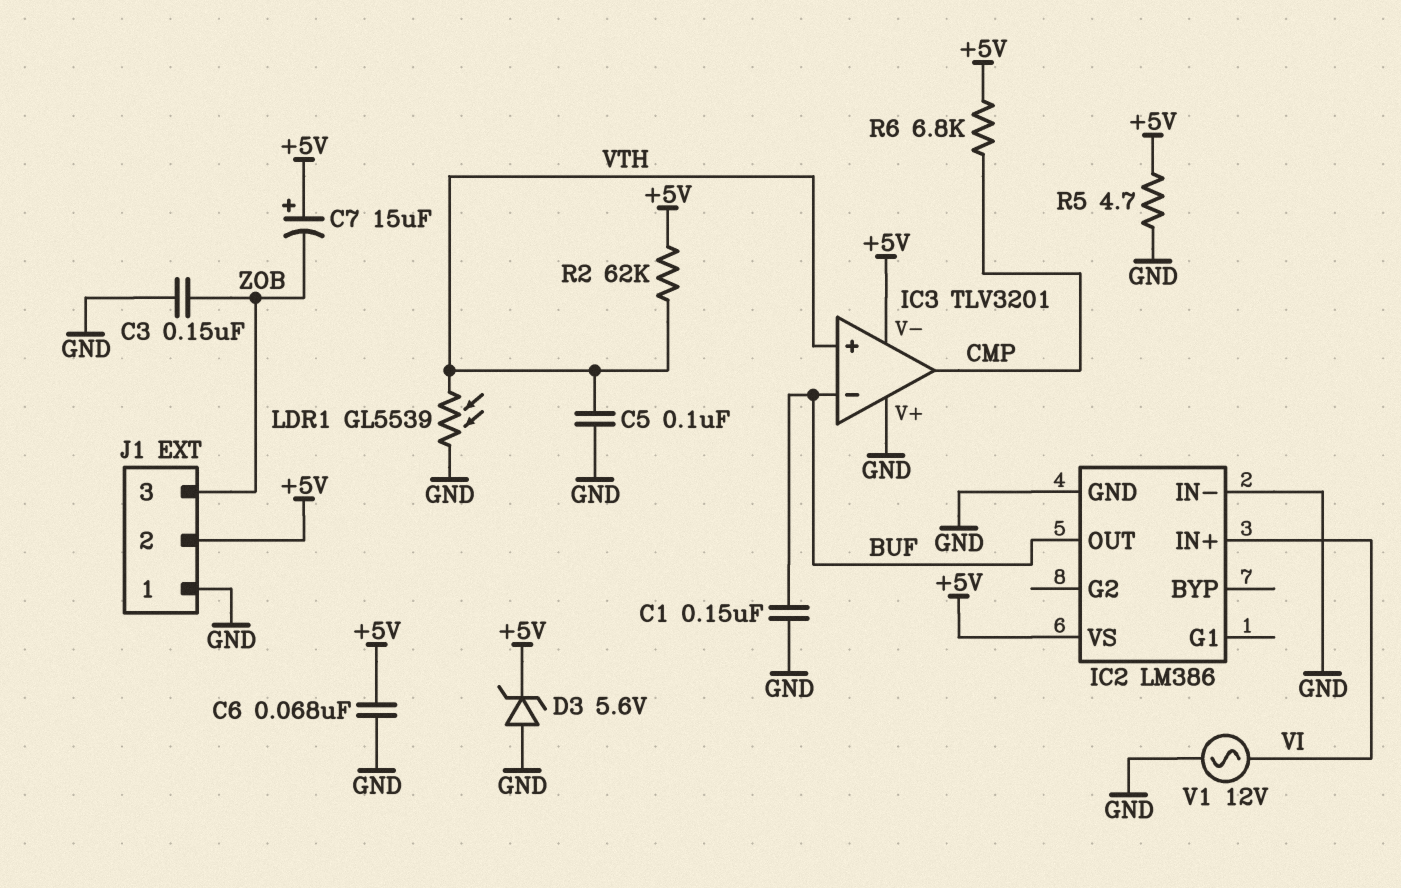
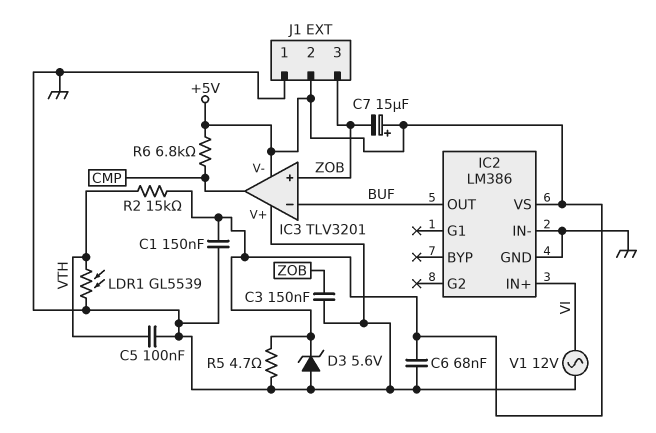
C1: 150nF (BUF, GND) -> 150nF (+5V, GND)
IC3 pin in+: VTH -> ZOB
R2: 62k (+5V, VTH) -> 15k (+5V, VTH)

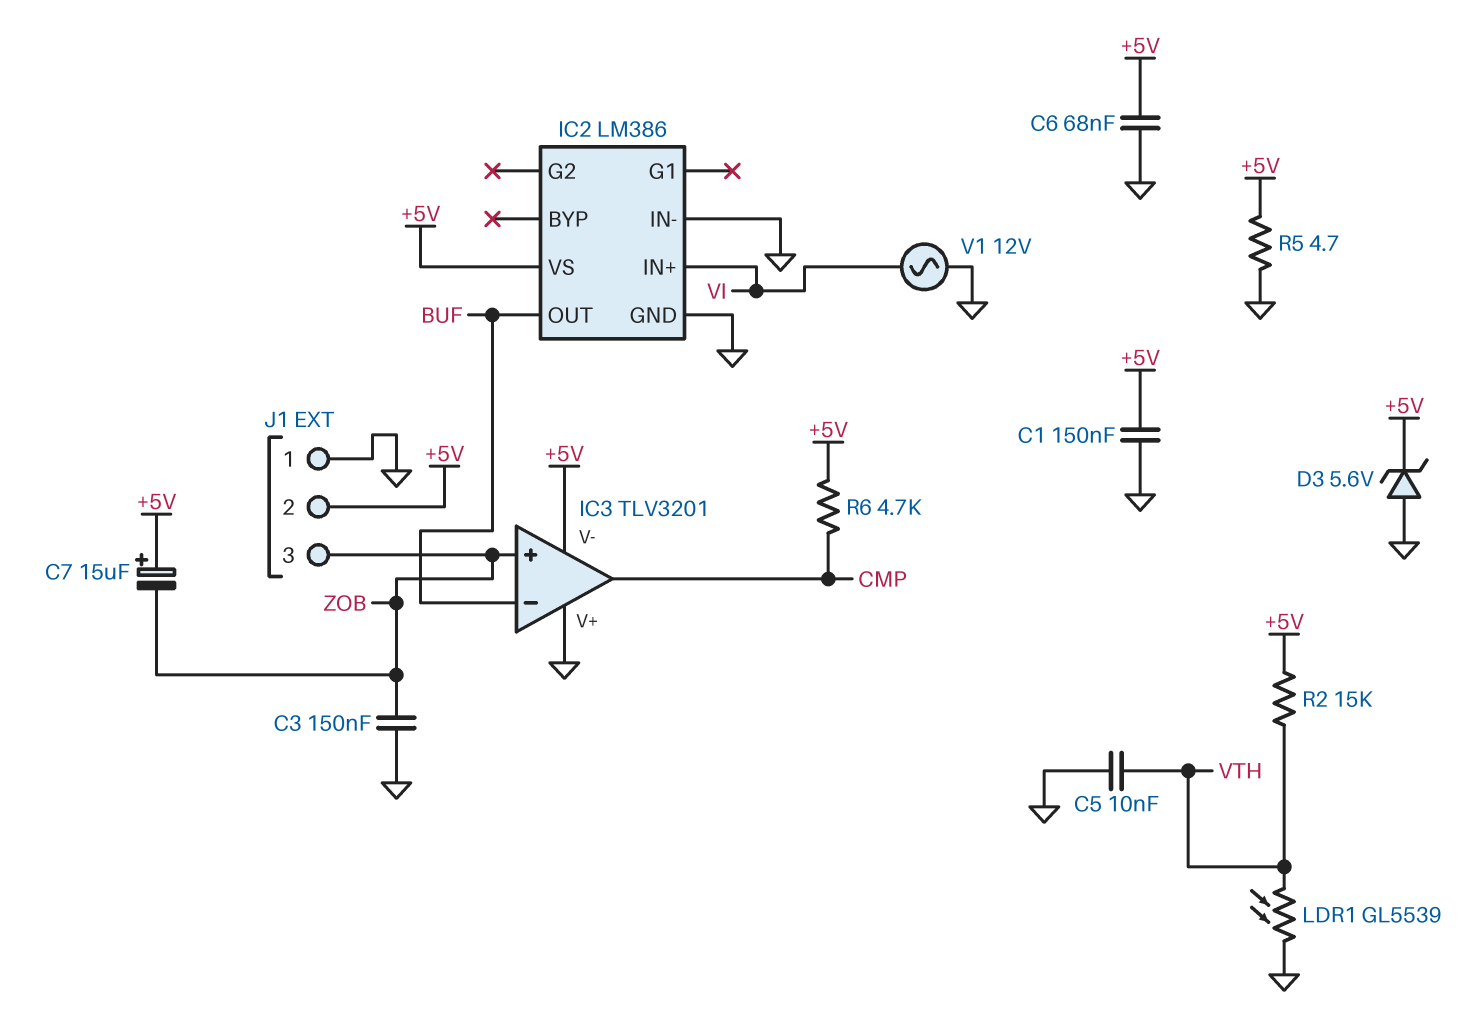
C5: 100nF (GND, VTH) -> 10nF (GND, VTH)
R6: 6.8k (+5V, CMP) -> 4.7k (+5V, CMP)

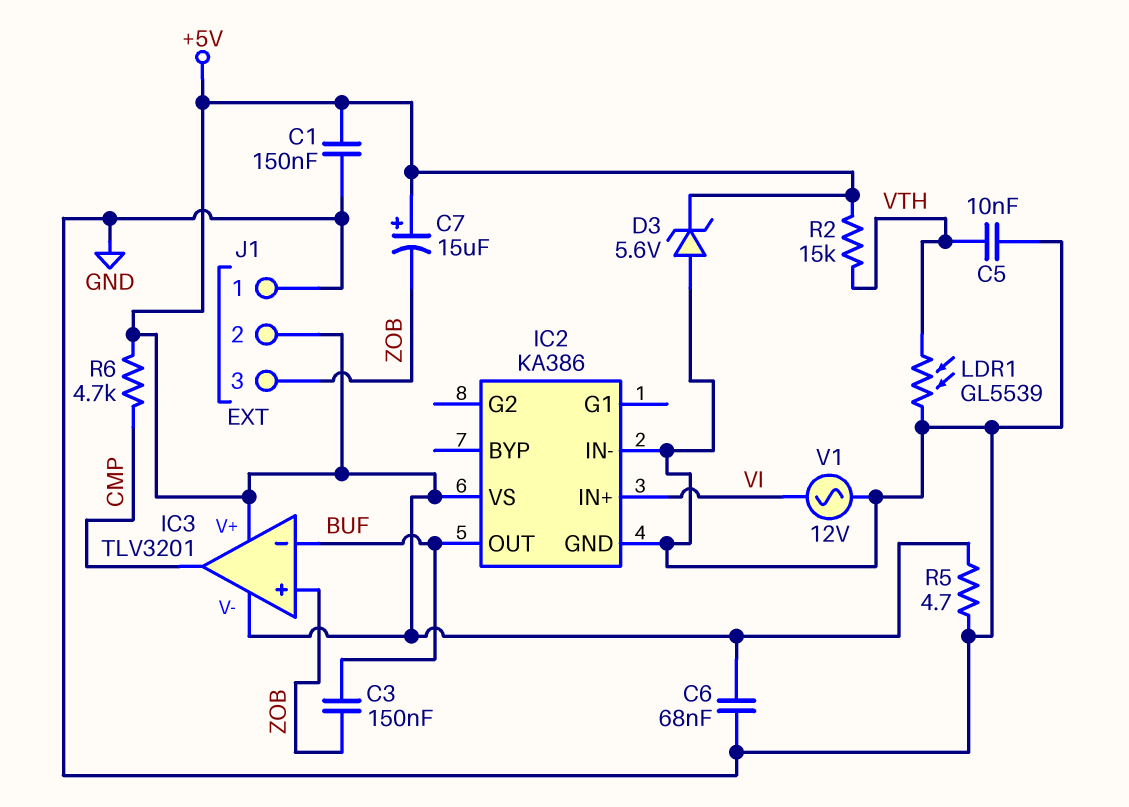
C3: 150nF (GND, ZOB) -> 150nF (BUF, ZOB)
IC2: LM386 -> KA386
IC3 pin V+: GND -> +5V

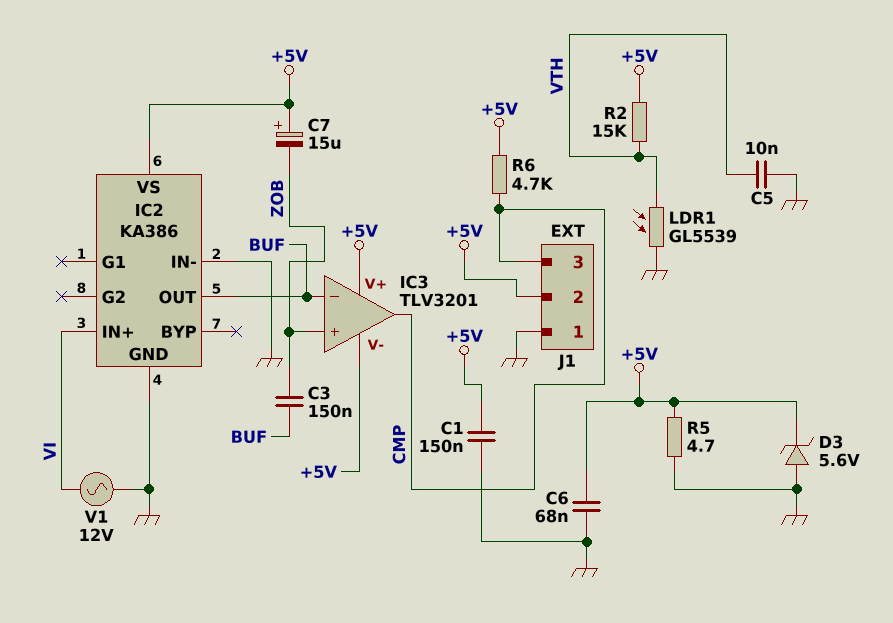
J1 pin 3: ZOB -> CMP

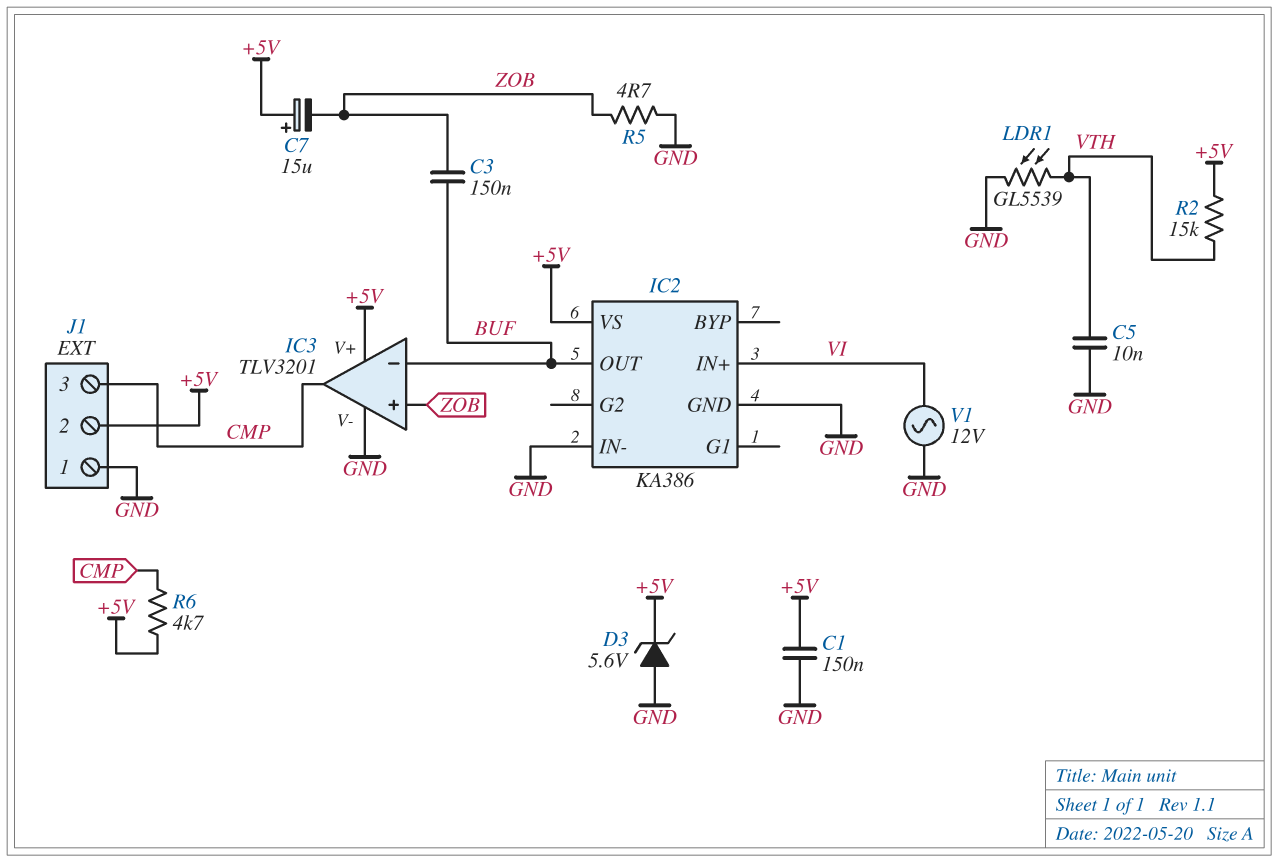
C6: 68nF (+5V, GND) -> none
IC3 pin V-: +5V -> GND
R5: 4.7 (+5V, GND) -> 4.7 (GND, ZOB)

